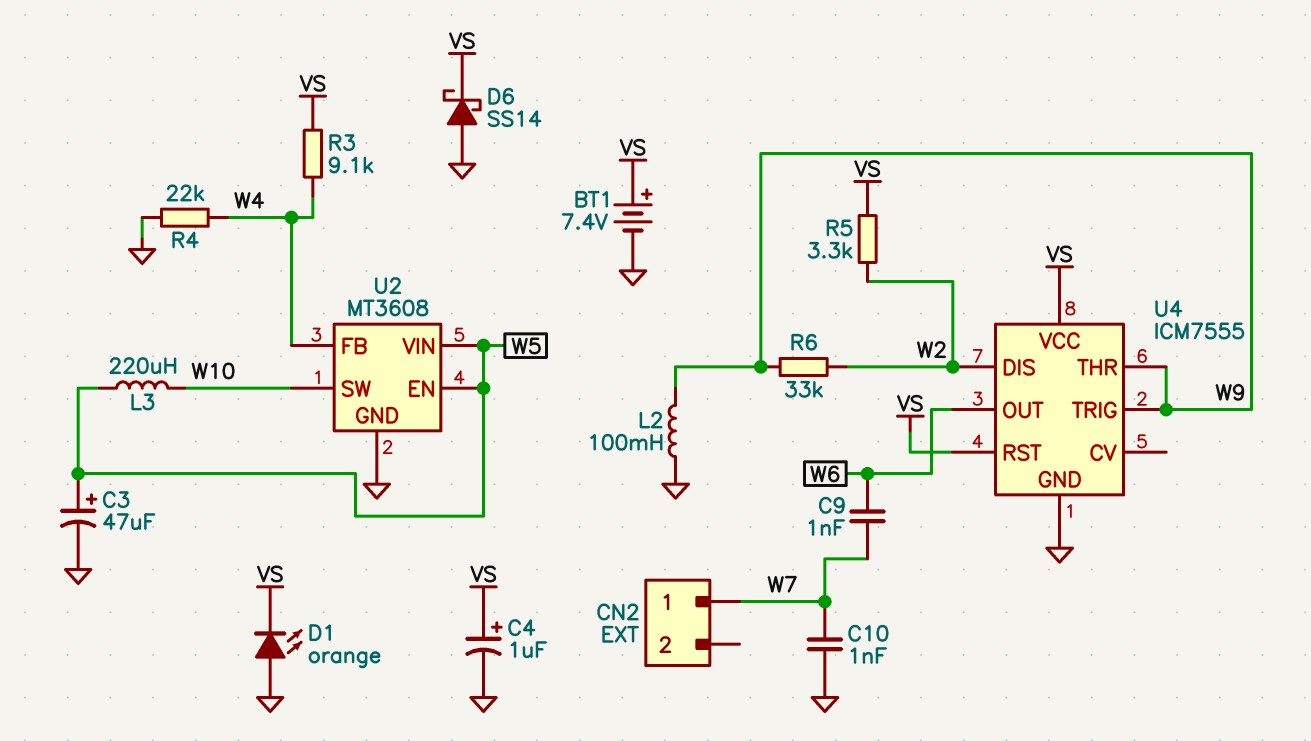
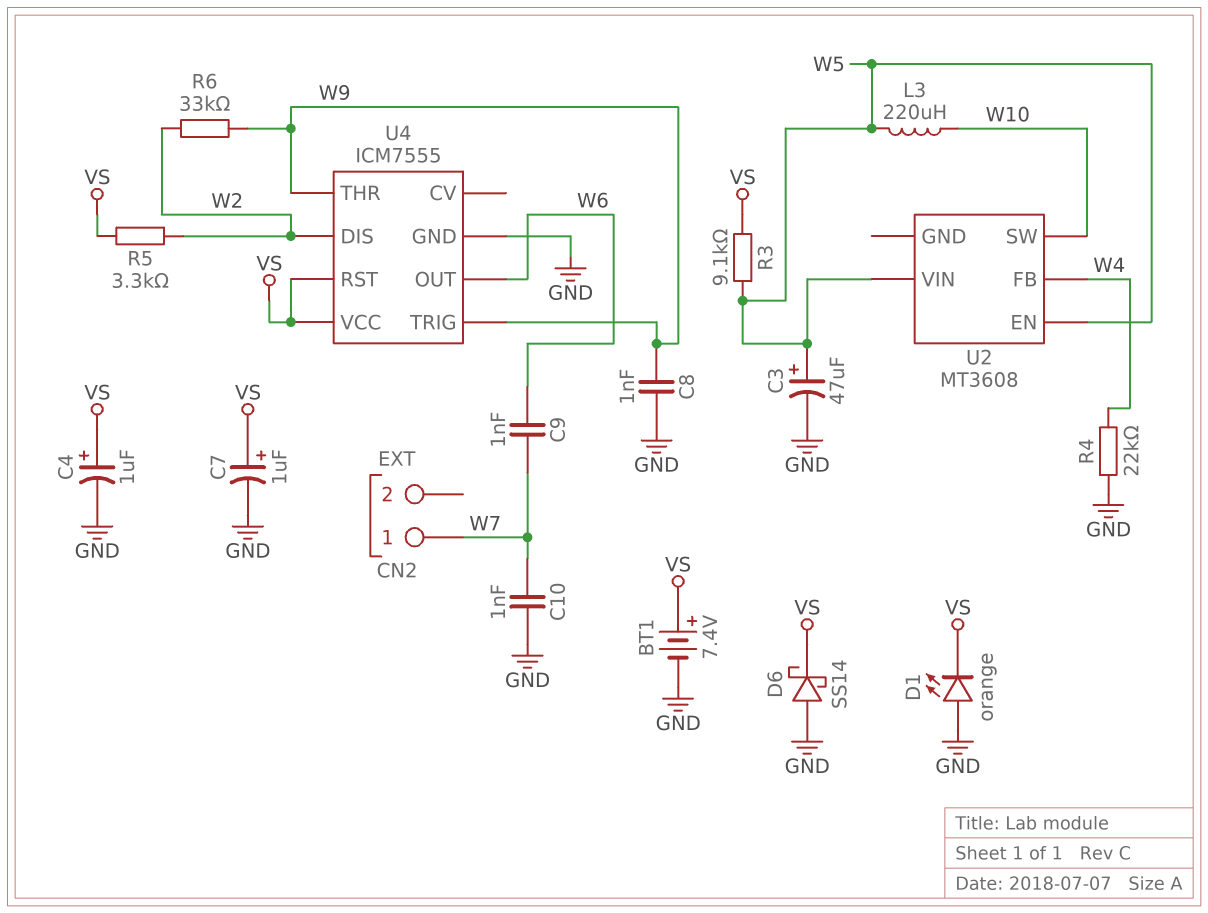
C7: none -> 1uF (plus VS, minus GND)
C8: none -> 1nF (GND, W9)
L2: 100mH (GND, W9) -> none
R3: 9.1k (VS, W4) -> 9.1k (VS, W5)
U2 pin GND: GND -> none

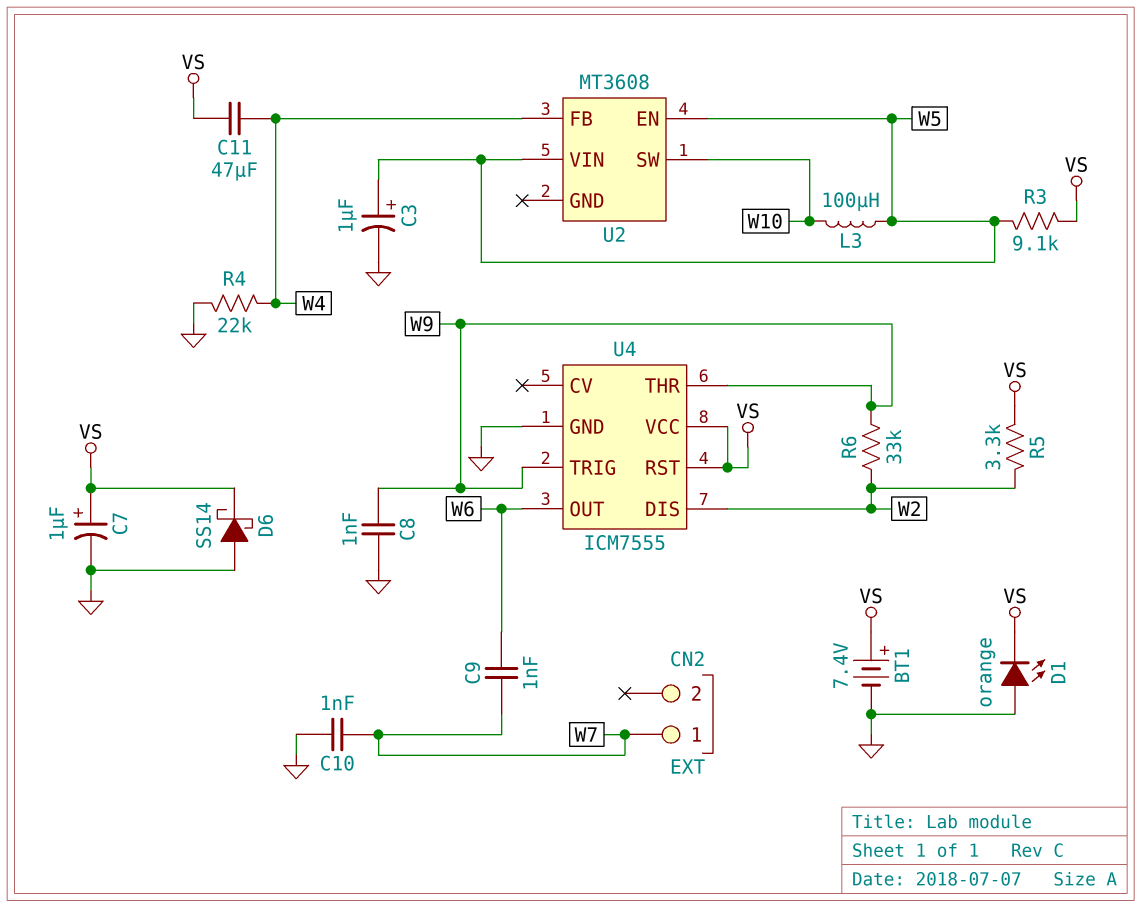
C3: 47uF (plus W5, minus GND) -> 1uF (plus W5, minus GND)
C4: 1uF (plus VS, minus GND) -> none
C11: none -> 47uF (VS, W4)
L3: 220uH (W5, W10) -> 100uH (W5, W10)

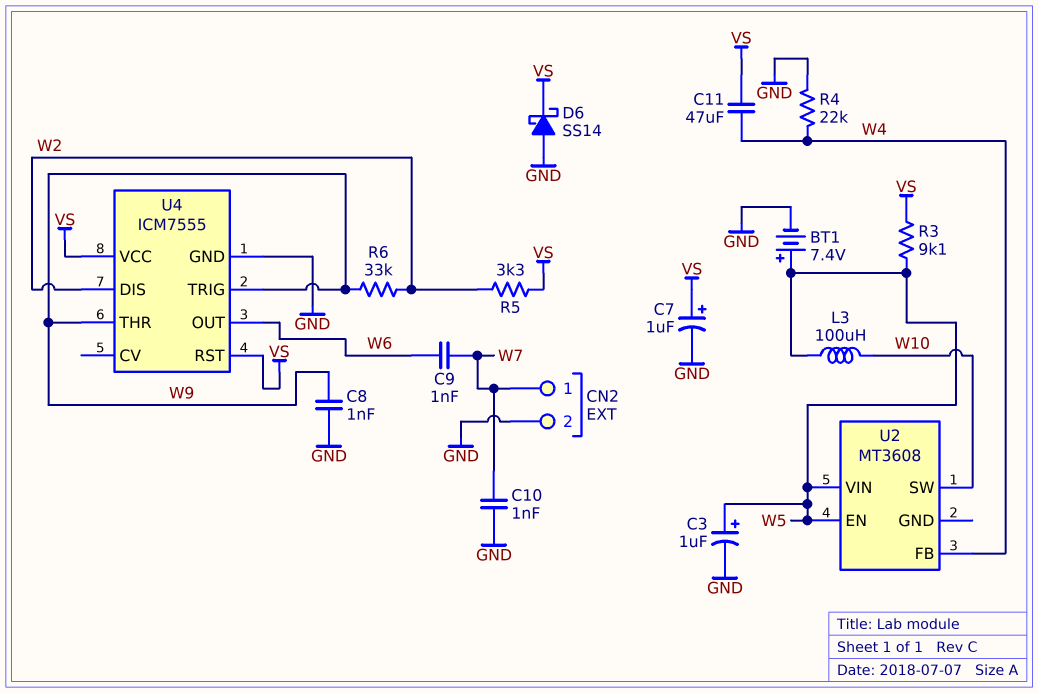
BT1: 7.4V (plus VS, minus GND) -> 7.4V (plus W5, minus GND)
CN2 pin 2: none -> GND
D1: LED orange (A GND, K VS) -> none

